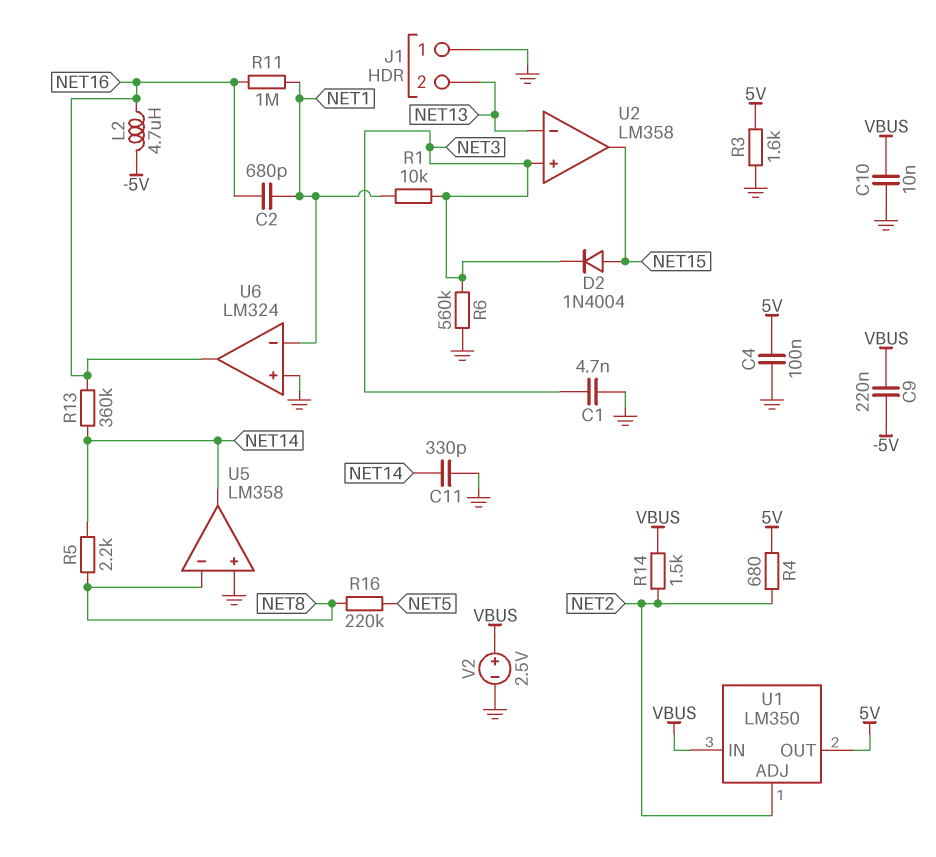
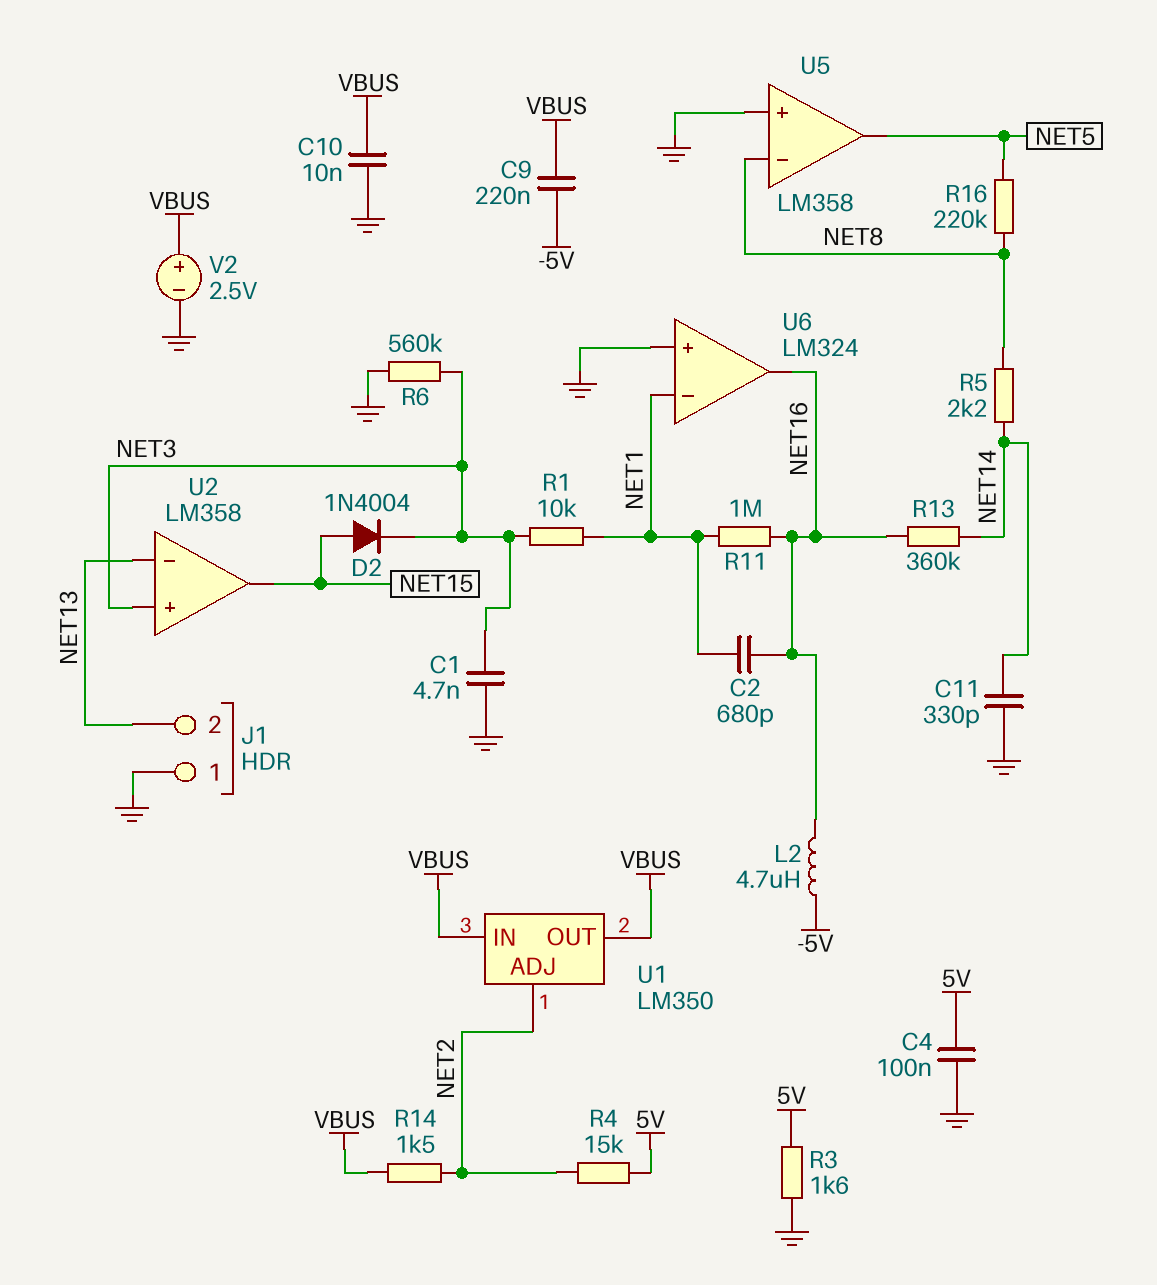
R4: 680 (5V, NET2) -> 15k (5V, NET2)
U1 pin OUT: 5V -> VBUS
U5 pin out: NET14 -> NET5

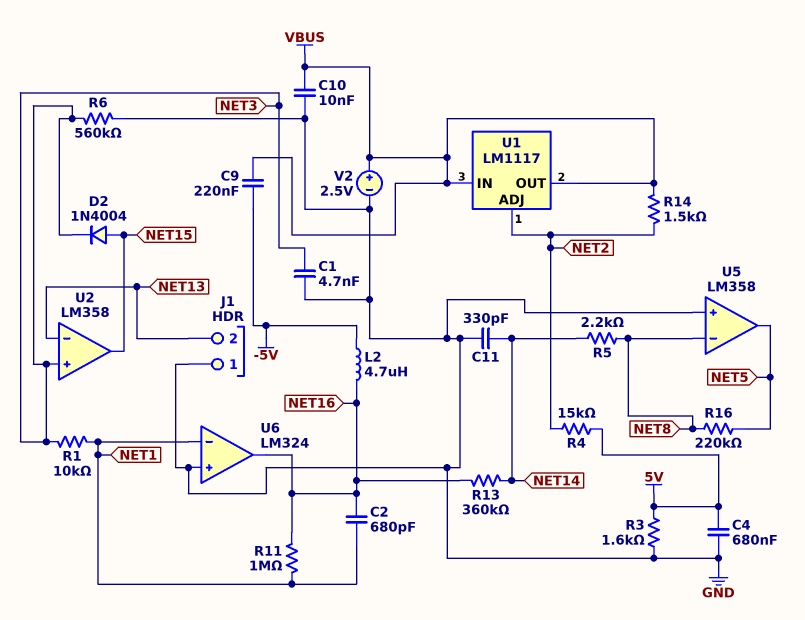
C4: 100nF (5V, GND) -> 680nF (5V, GND)
U1: LM350 -> LM1117

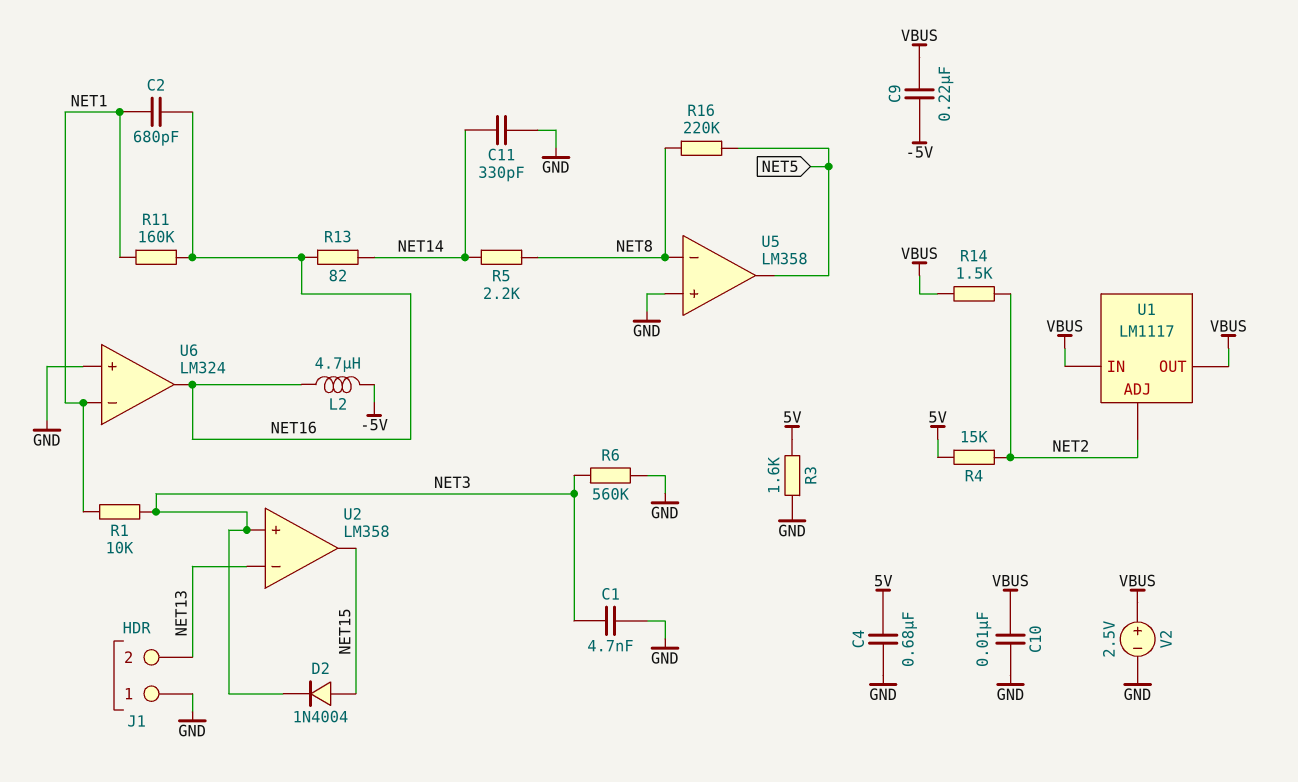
R11: 1M (NET1, NET16) -> 160k (NET1, NET16)
R13: 360k (NET14, NET16) -> 82 (NET14, NET16)

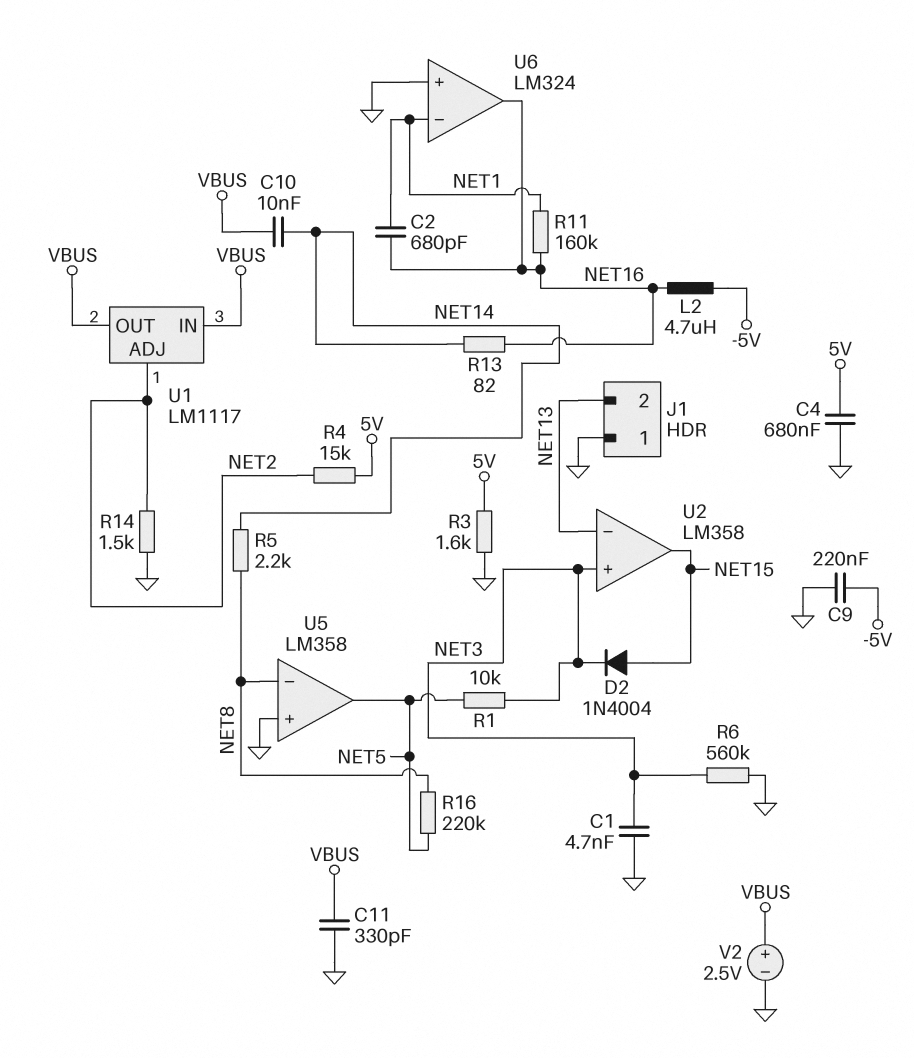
C9: 220nF (-5V, VBUS) -> 220nF (-5V, GND)
C10: 10nF (GND, VBUS) -> 10nF (NET14, VBUS)
C11: 330pF (GND, NET14) -> 330pF (GND, VBUS)
R1: 10k (NET1, NET3) -> 10k (NET3, NET5)
R14: 1.5k (NET2, VBUS) -> 1.5k (GND, NET2)

